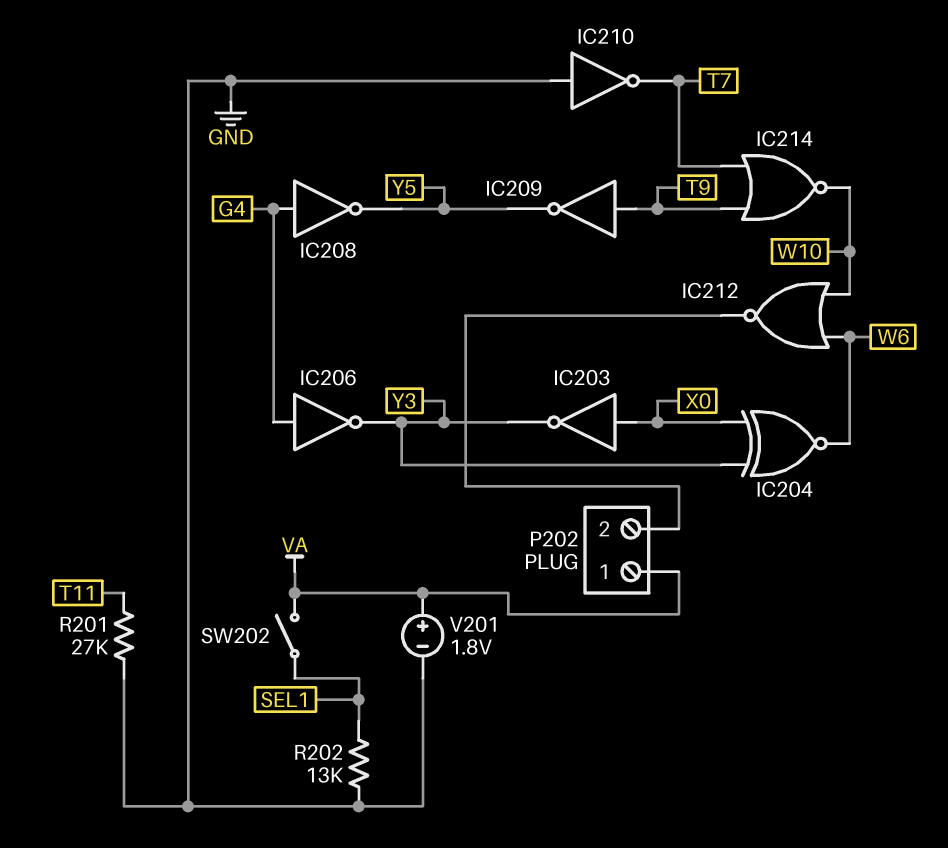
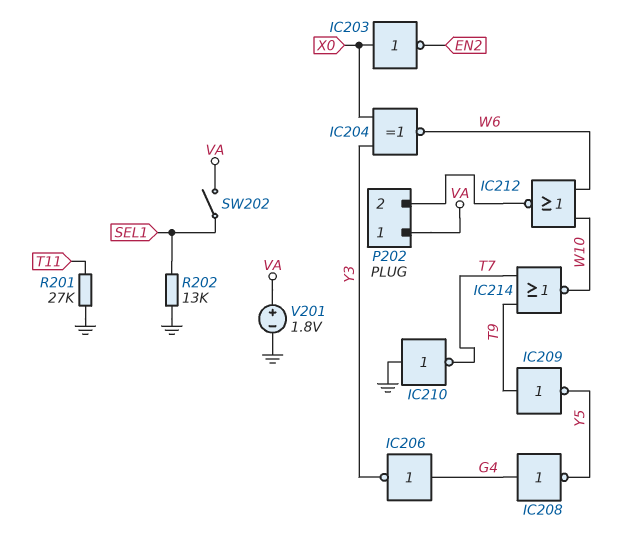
IC203: NOT (in X0, out Y3) -> NOT (in X0, out EN2)

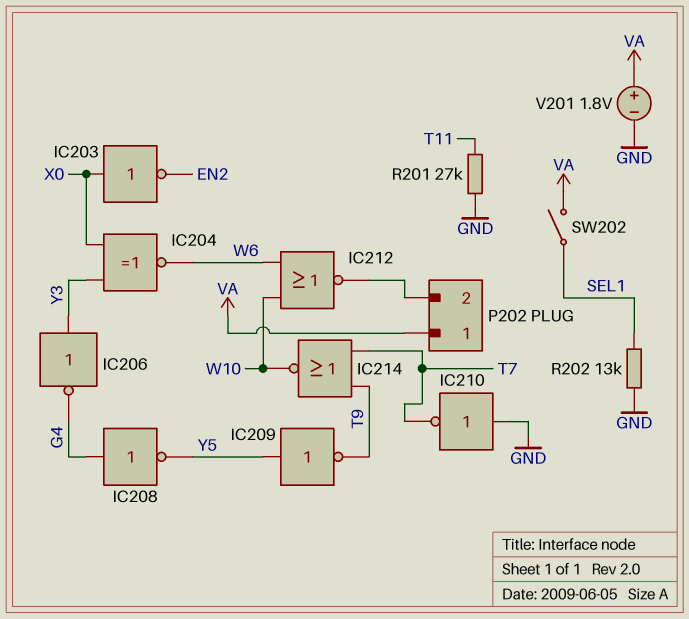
IC206: NOT (in G4, out Y3) -> NOT (in Y3, out G4)
IC209: NOT (in T9, out Y5) -> NOT (in Y5, out T9)

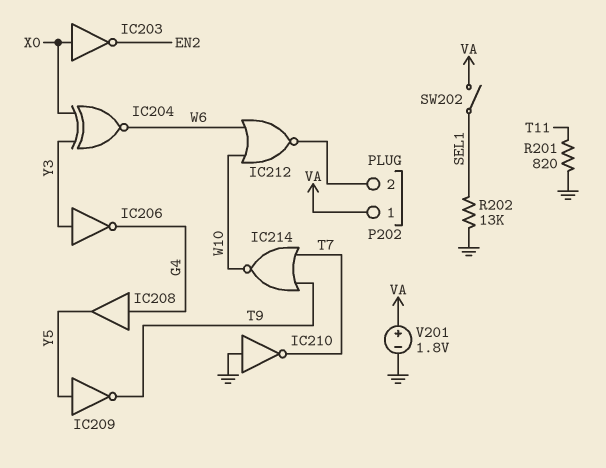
IC208: NOT (in G4, out Y5) -> buffer (in G4, out Y5)
R201: 27k (GND, T11) -> 820 (GND, T11)

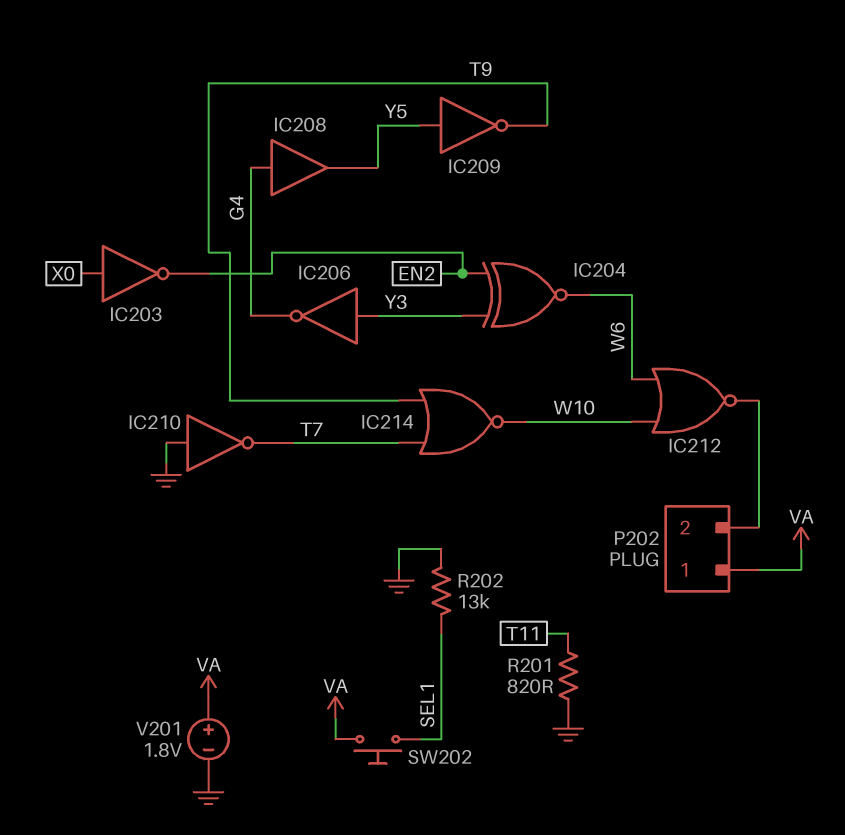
IC204: XNOR (in X0, in Y3, out W6) -> XNOR (in EN2, in Y3, out W6)
SW202: switch (SEL1, VA) -> button (SEL1, VA)

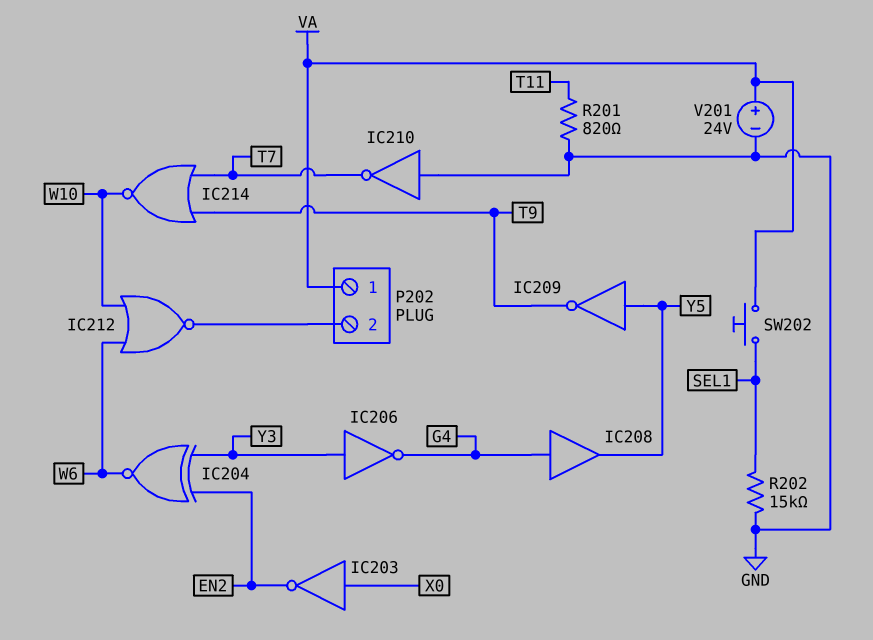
R202: 13k (GND, SEL1) -> 15k (GND, SEL1)
V201: 1.8V (plus VA, minus GND) -> 24V (plus VA, minus GND)

